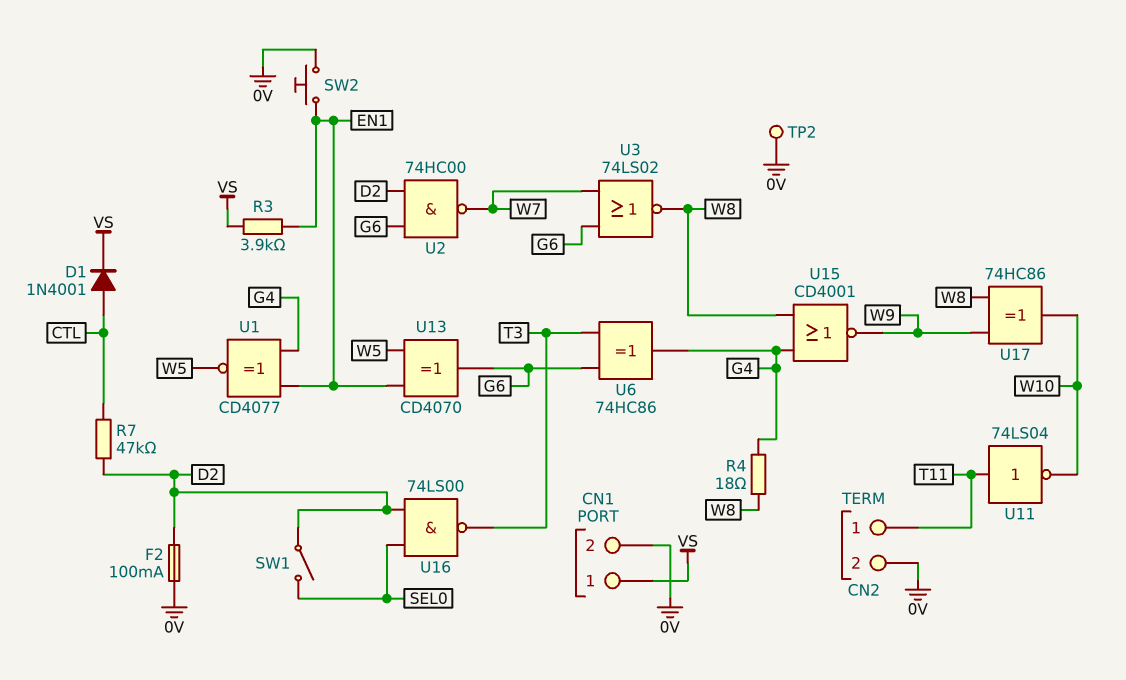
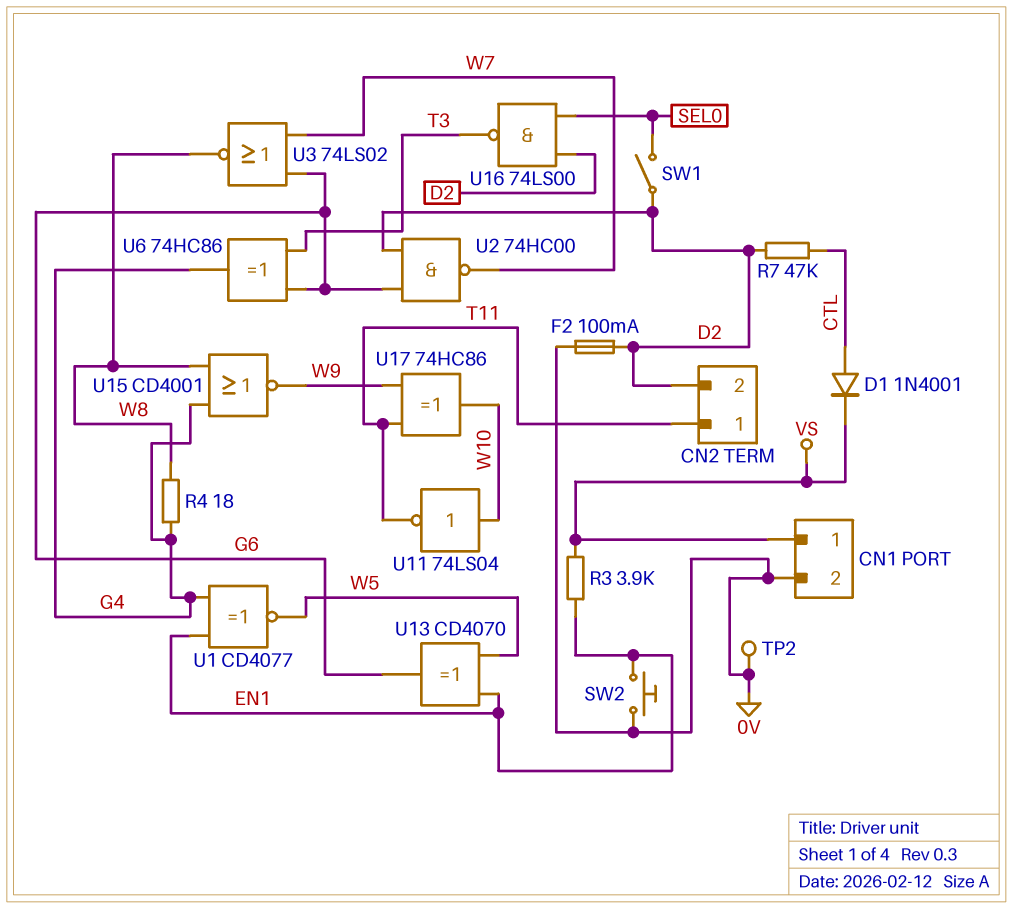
CN2 pin 2: 0V -> D2
U11: NOT 74LS04 (in T11, out W10) -> NOT 74LS04 (in W10, out T11)
U17: XOR 74HC86 (in W8, in W9, out W10) -> XOR 74HC86 (in T11, in W9, out W10)

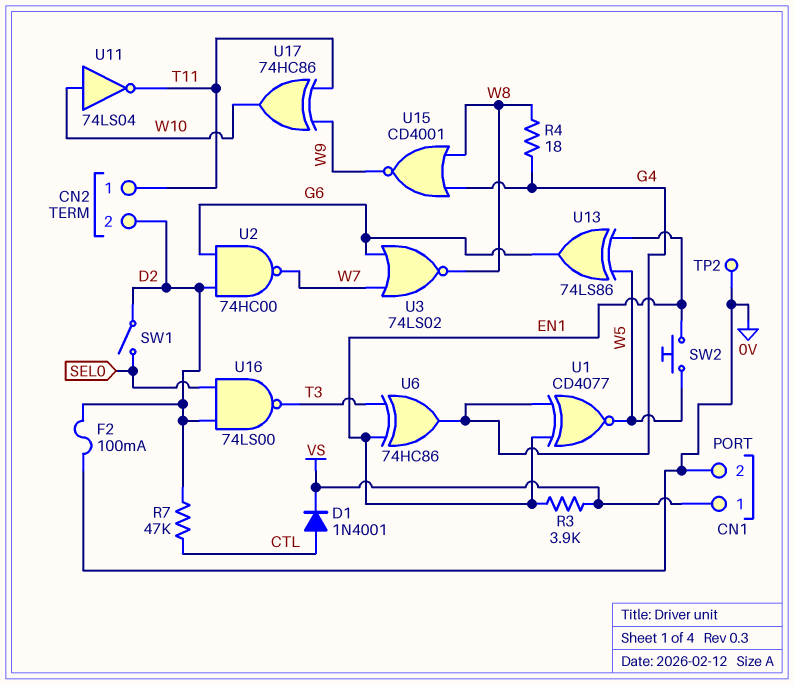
SW2: button (0V, EN1) -> button (EN1, W5)
U6: XOR 74HC86 (in G6, in T3, out G4) -> XOR 74HC86 (in EN1, in T3, out G4)
U13: XOR CD4070 (in EN1, in W5, out G6) -> XOR 74LS86 (in EN1, in W5, out G6)

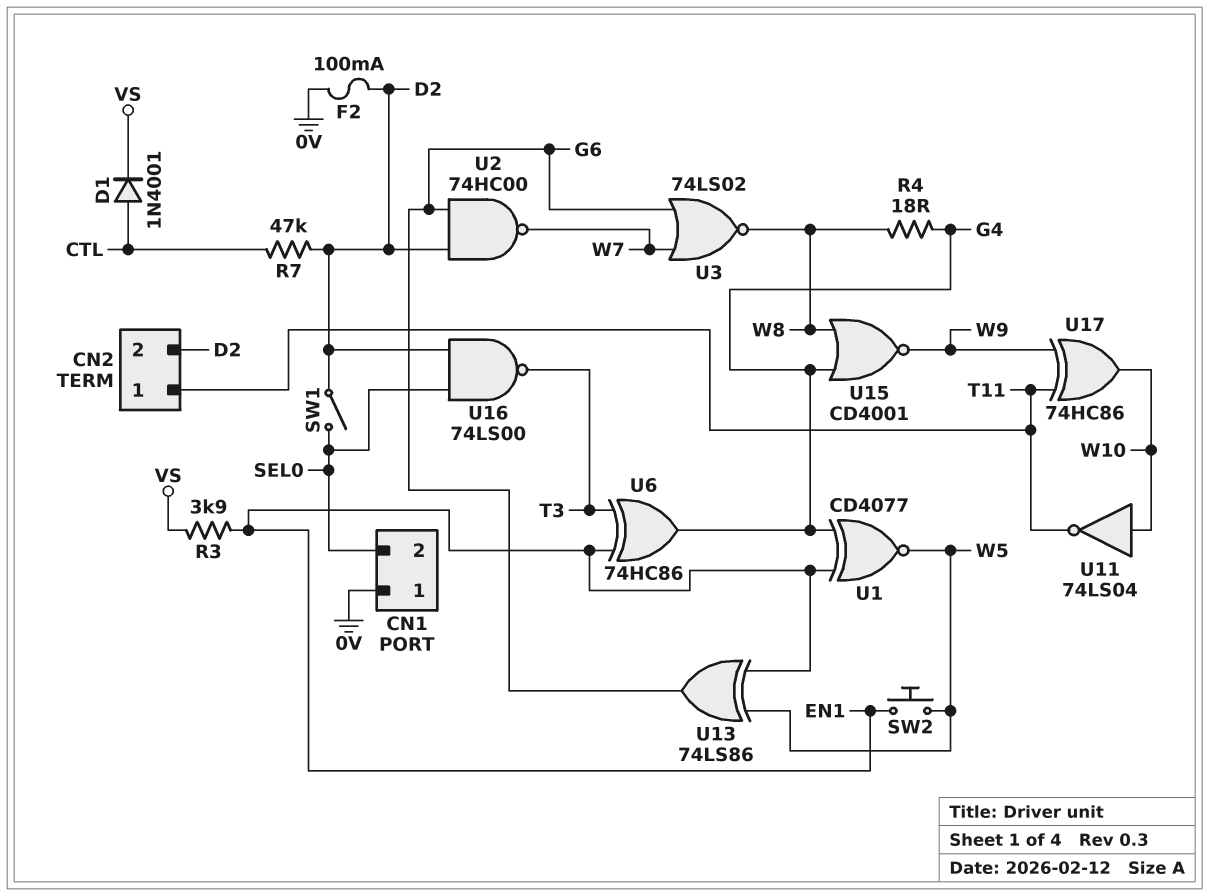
CN1 pin 1: VS -> 0V
CN1 pin 2: 0V -> SEL0
TP2: test point (0V) -> none

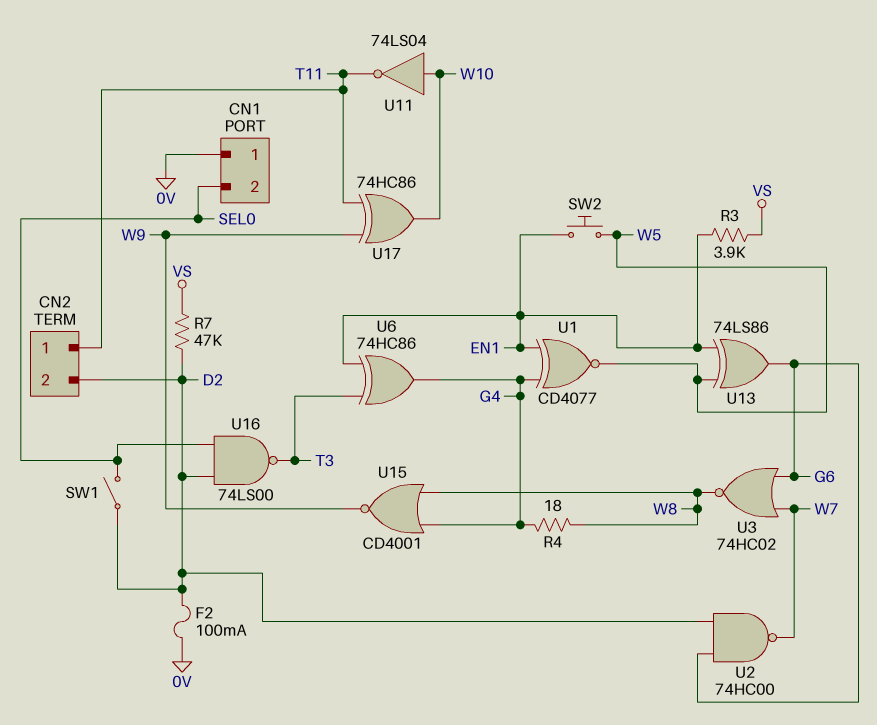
D1: diode 1N4001 (A CTL, K VS) -> none
R7: 47k (CTL, D2) -> 47k (D2, VS)
U3: NOR 74LS02 (in G6, in W7, out W8) -> NOR 74HC02 (in G6, in W7, out W8)

